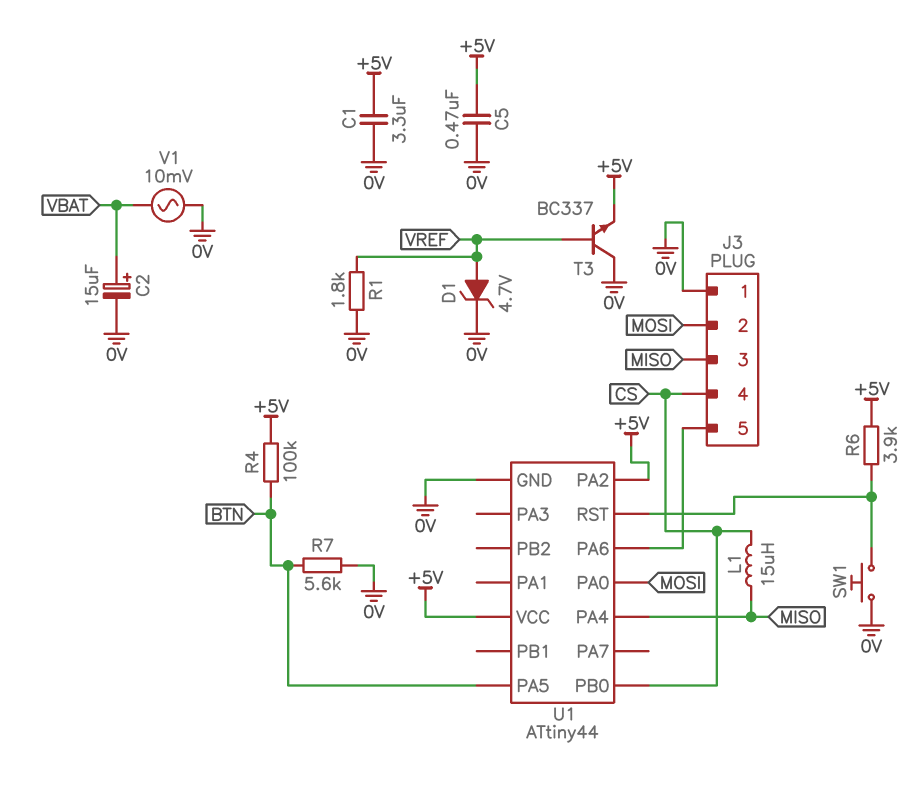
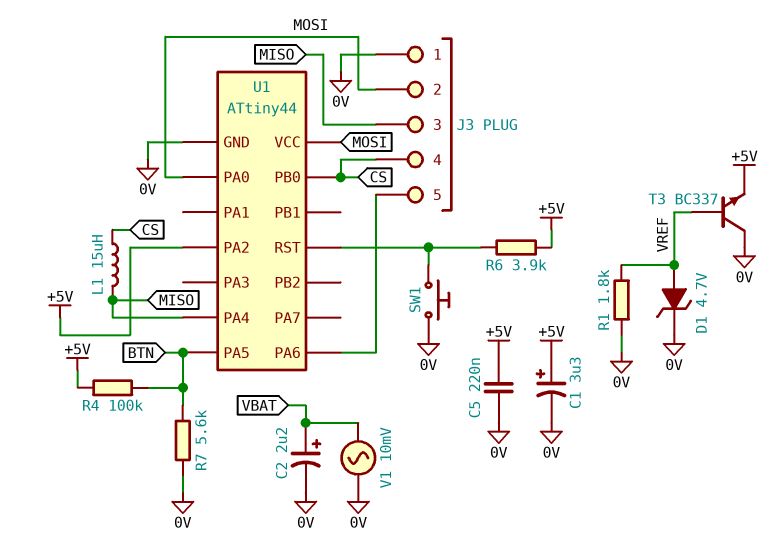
C1: 3.3uF (+5V, 0V) -> 3.3uF (plus +5V, minus 0V)
C2: 15uF (plus VBAT, minus 0V) -> 2.2uF (plus VBAT, minus 0V)
C5: 470nF (+5V, 0V) -> 220nF (+5V, 0V)
U1 pin VCC: +5V -> MOSI

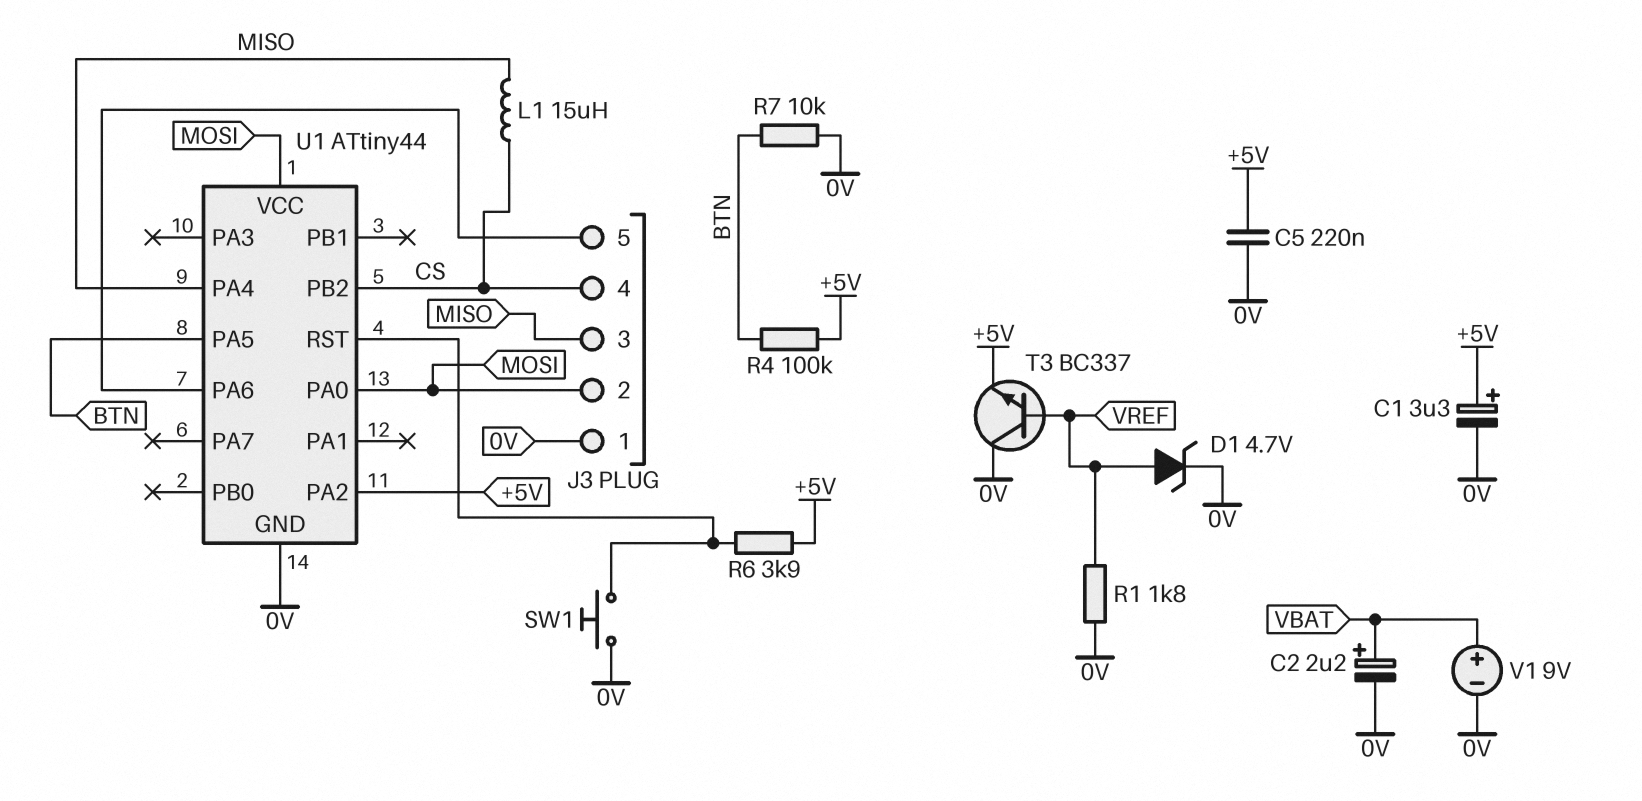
R7: 5.6k (0V, BTN) -> 10k (0V, BTN)
U1 pin PB0: CS -> none
U1 pin PB2: none -> CS
V1: AC 10mV (0V, VBAT) -> 9V (plus VBAT, minus 0V)

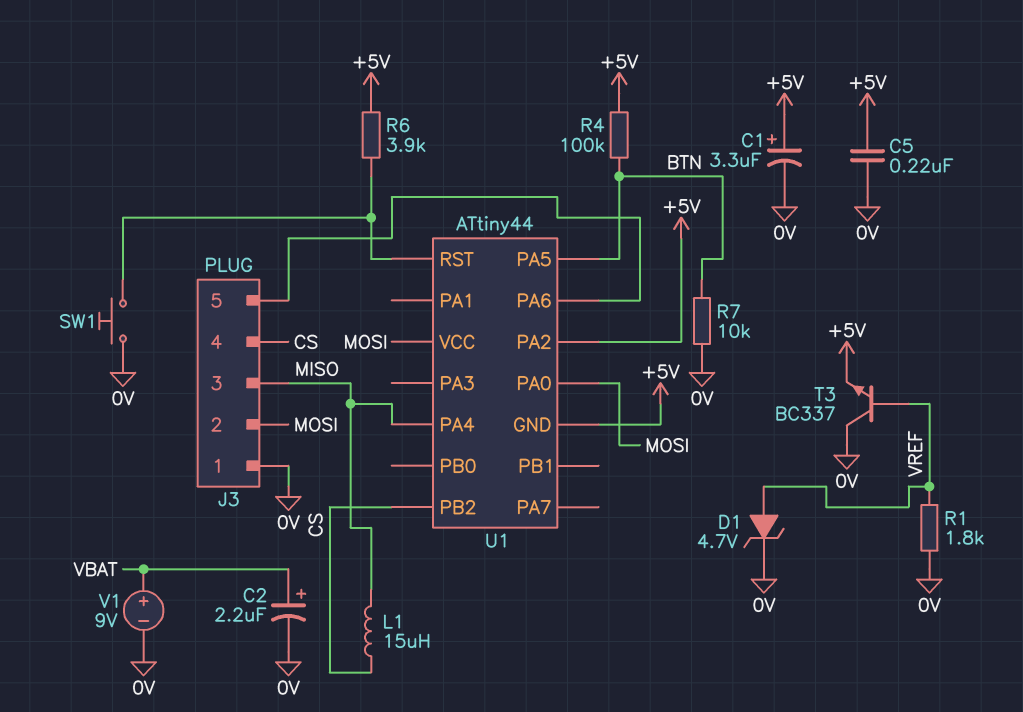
U1 pin GND: 0V -> +5V

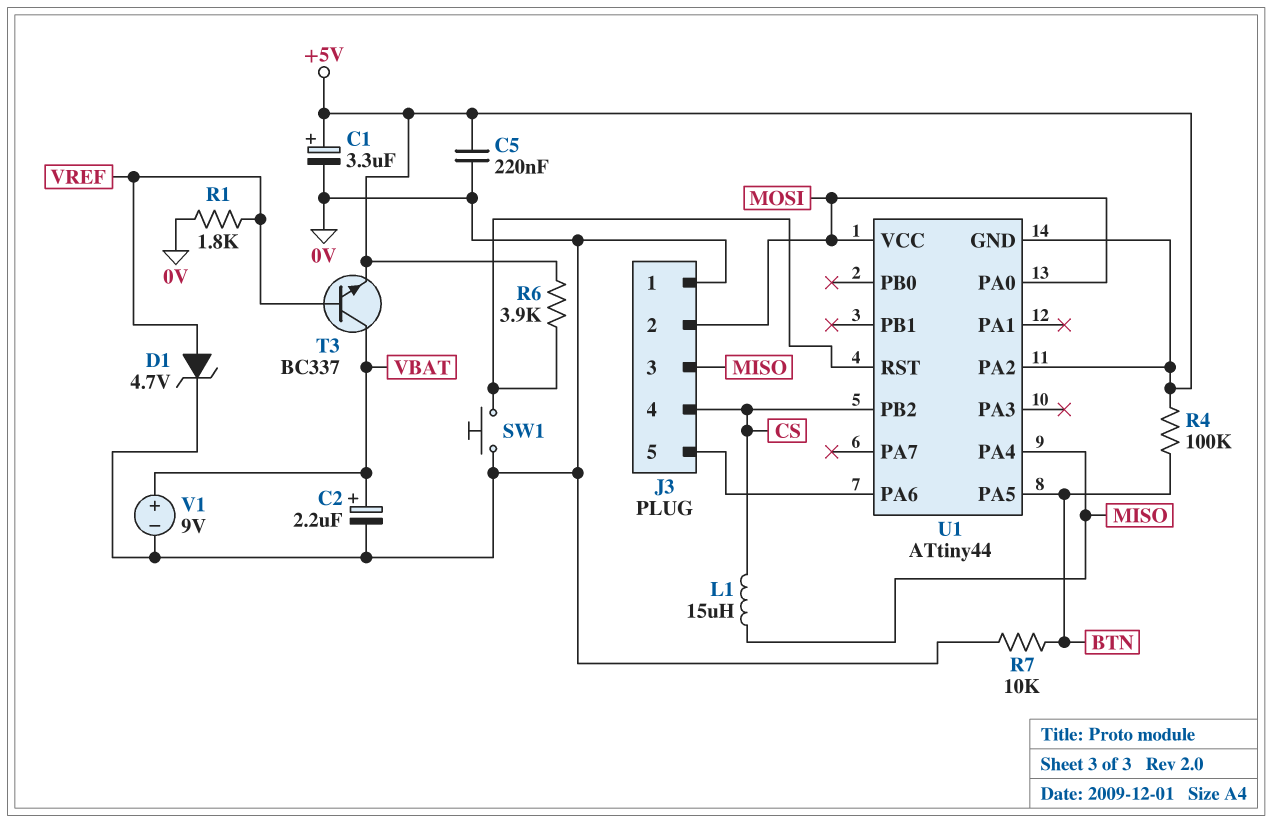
T3: NPN BC337 (B VREF, C 0V, E +5V) -> NPN BC337 (B VREF, C VBAT, E +5V)

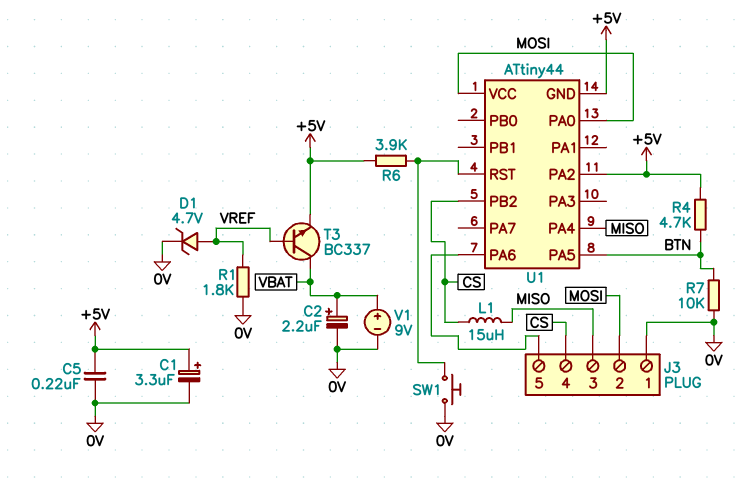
R4: 100k (+5V, BTN) -> 4.7k (+5V, BTN)

